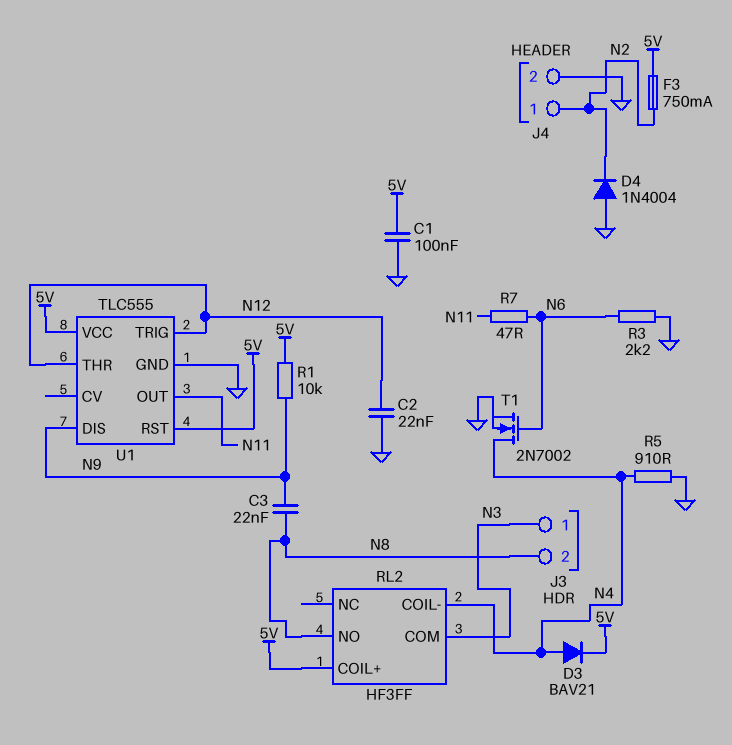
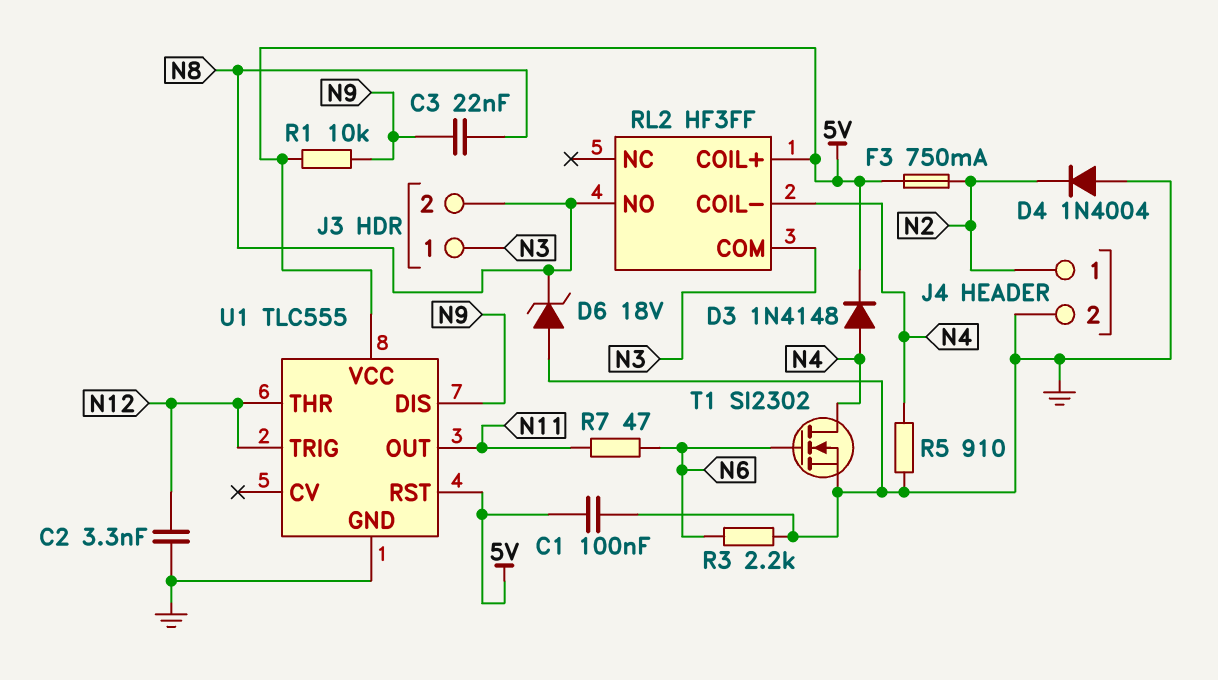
C2: 22nF (GND, N12) -> 3.3nF (GND, N12)
D3: diode BAV21 (A N4, K 5V) -> diode 1N4148 (A N4, K 5V)
D6: none -> zener 18V (A GND, K N8)
T1: NMOS 2N7002 (G N6, D N4, S GND) -> NMOS SI2302 (G N6, D N4, S GND)

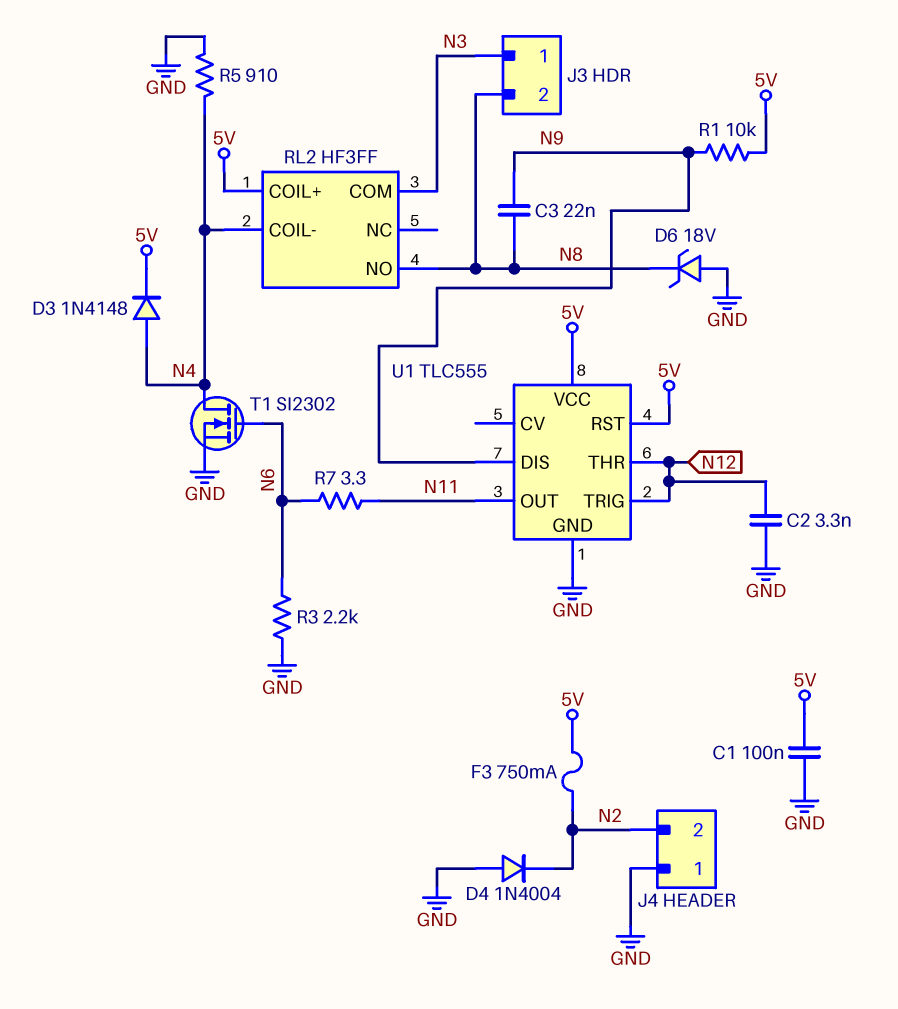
J4 pin 1: N2 -> GND
J4 pin 2: GND -> N2
R7: 47 (N6, N11) -> 3.3 (N6, N11)

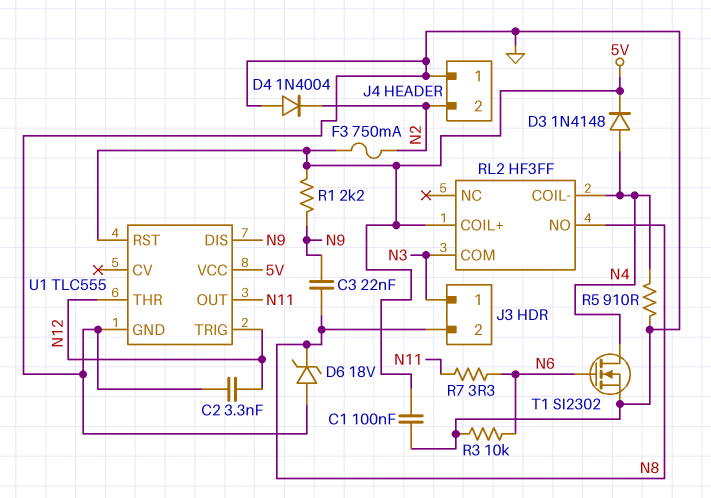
R1: 10k (5V, N9) -> 2.2k (5V, N9)
R3: 2.2k (GND, N6) -> 10k (GND, N6)

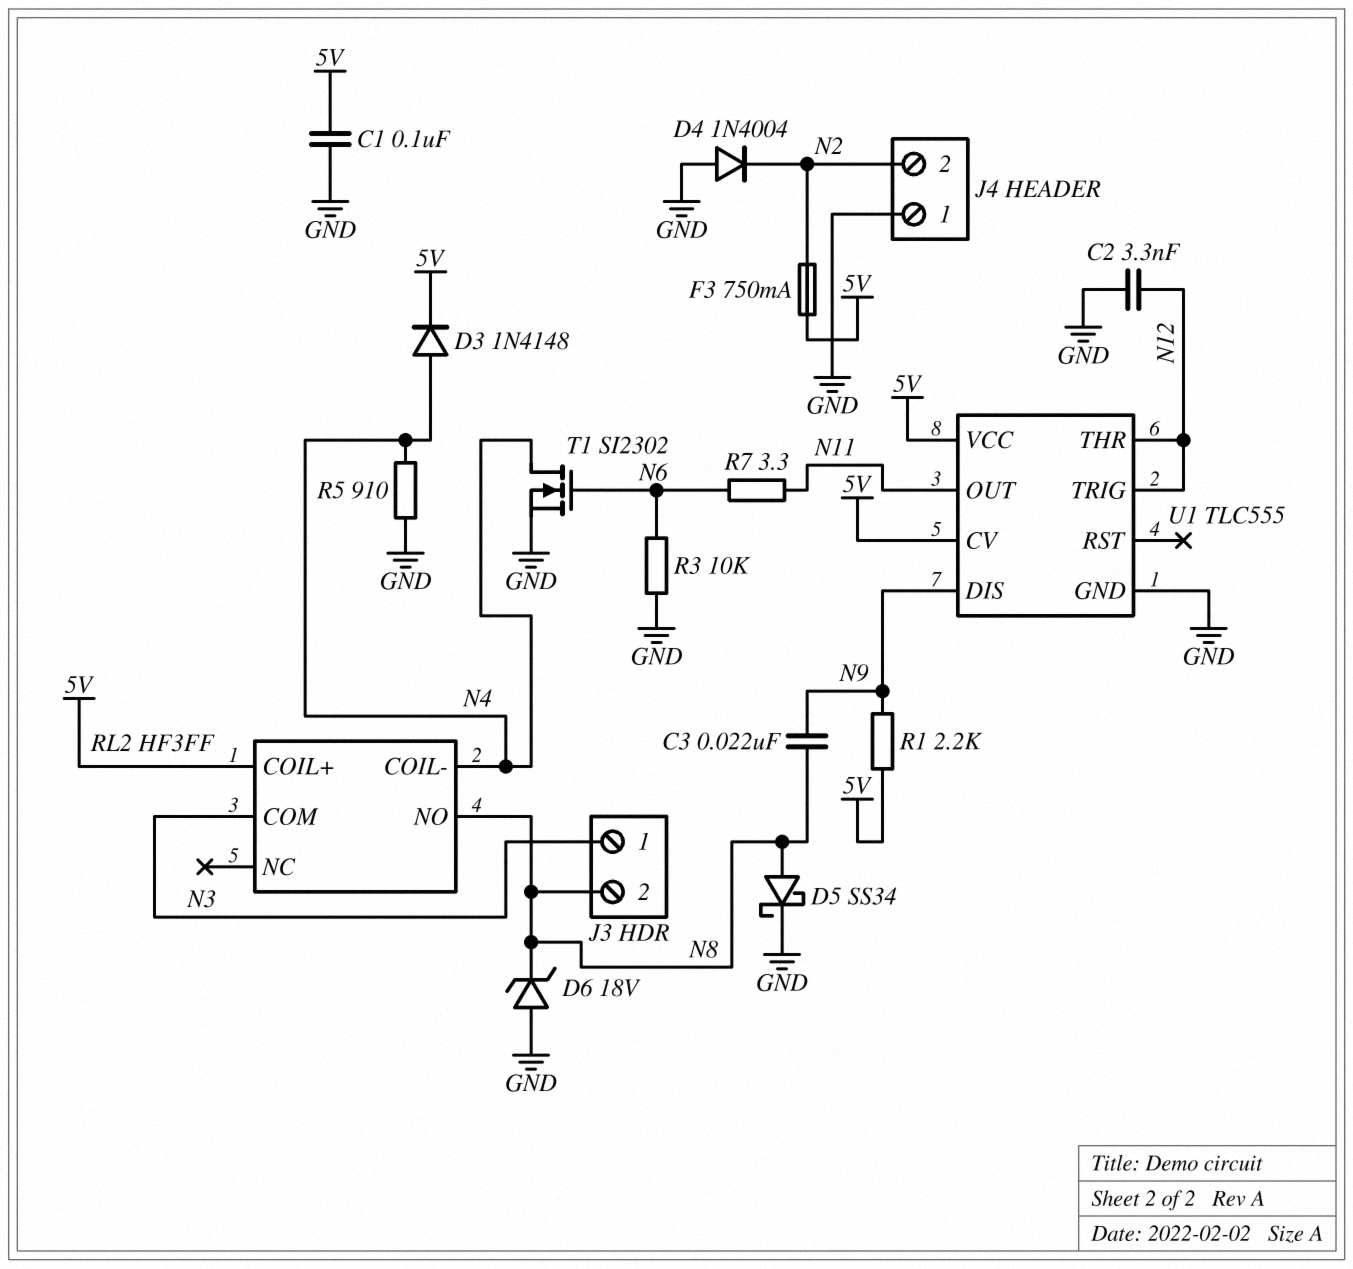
D5: none -> schottky SS34 (A N8, K GND)
U1 pin CV: none -> 5V
U1 pin RST: 5V -> none

